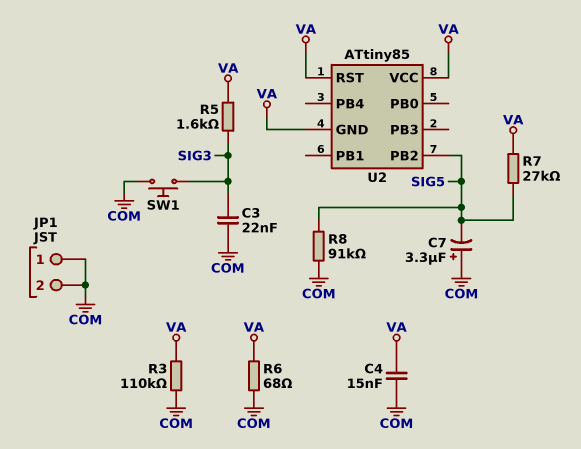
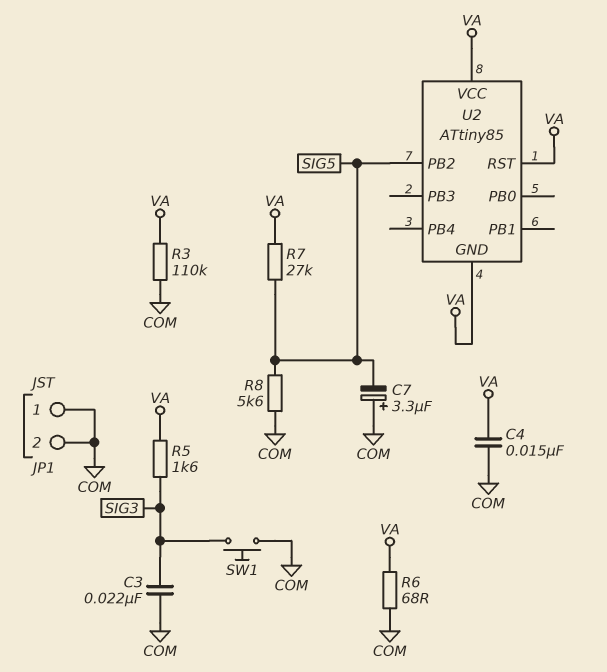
R8: 91k (COM, SIG5) -> 5.6k (COM, SIG5)

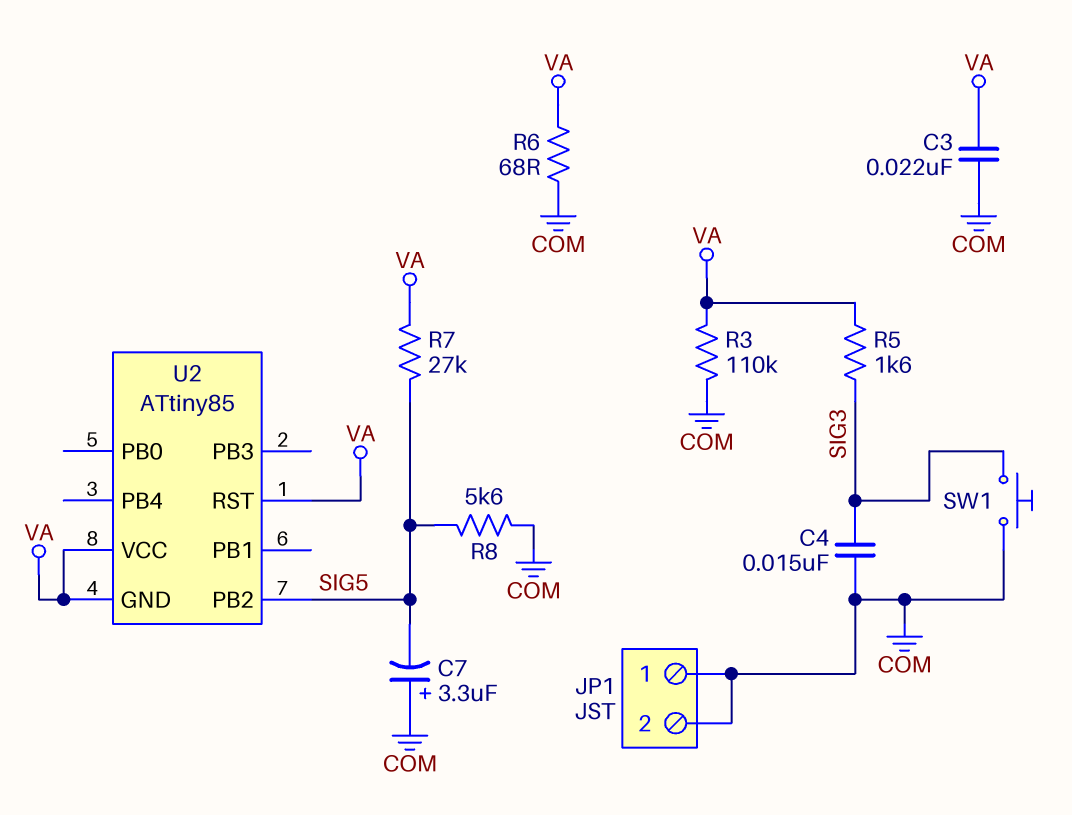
C3: 22nF (COM, SIG3) -> 22nF (COM, VA)
C4: 15nF (COM, VA) -> 15nF (COM, SIG3)

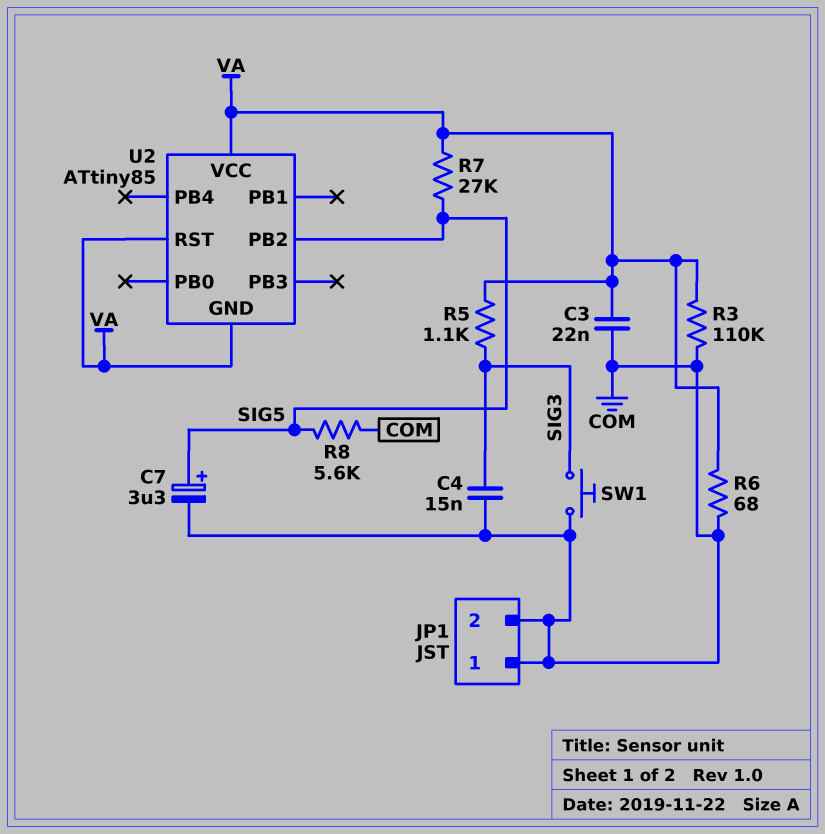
C7: 3.3uF (plus COM, minus SIG5) -> 3.3uF (plus SIG5, minus COM)
R5: 1.6k (SIG3, VA) -> 1.1k (SIG3, VA)

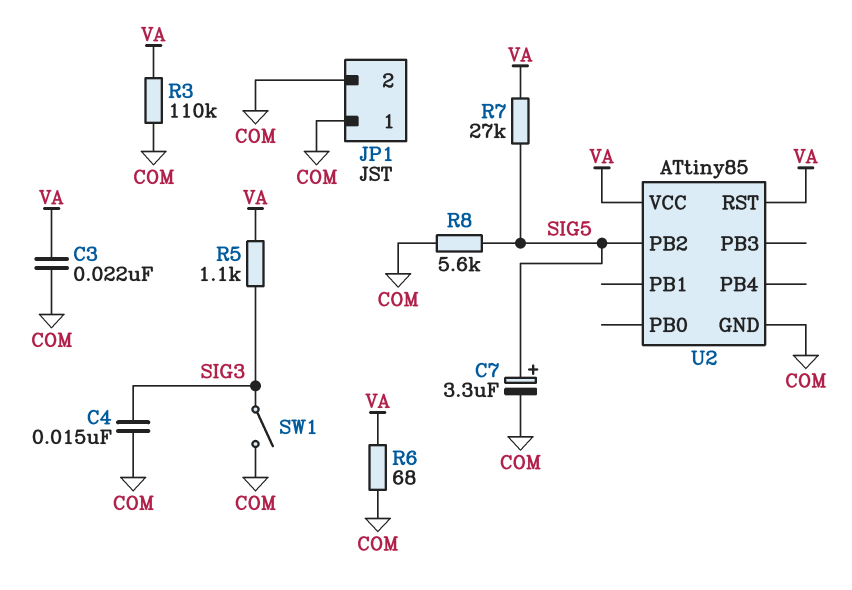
SW1: button (COM, SIG3) -> switch (COM, SIG3)
U2 pin GND: VA -> COM

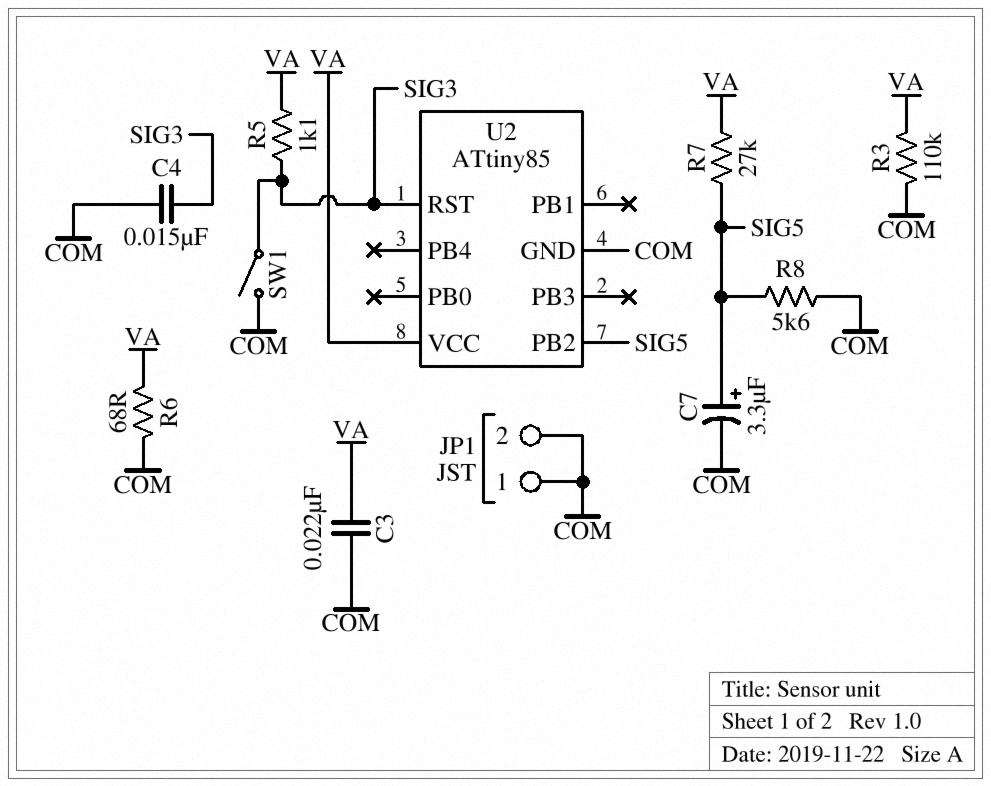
U2 pin RST: VA -> SIG3

